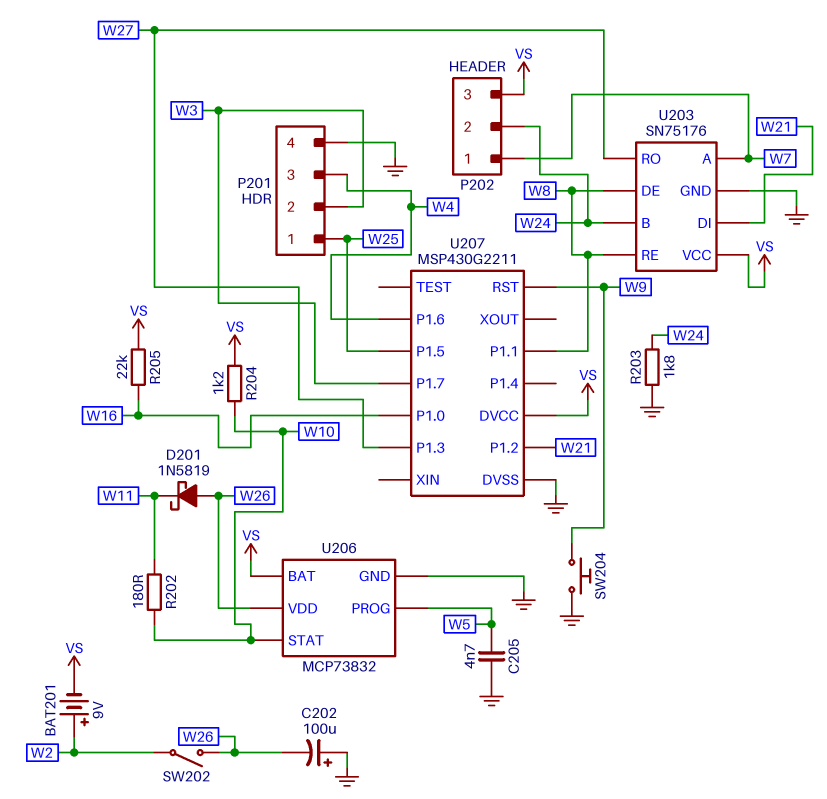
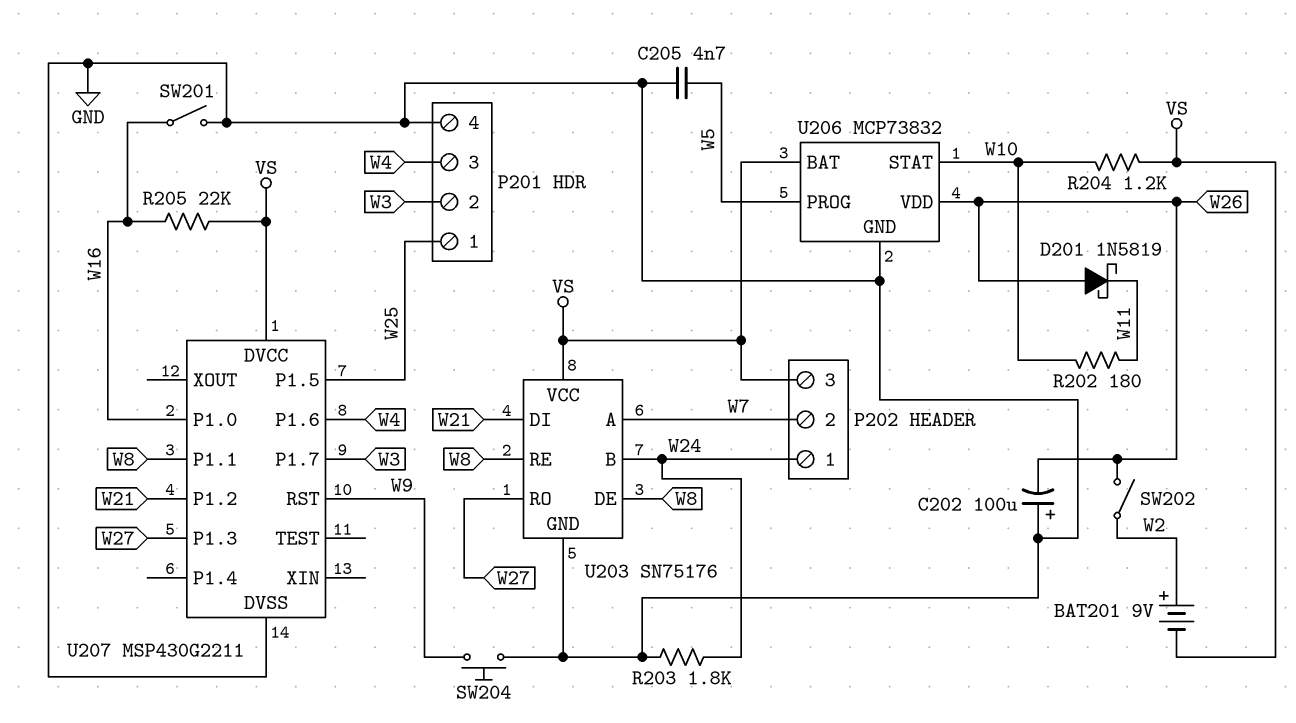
P202 pin 1: W7 -> W24
P202 pin 2: W24 -> W7
SW201: none -> switch (GND, W16)

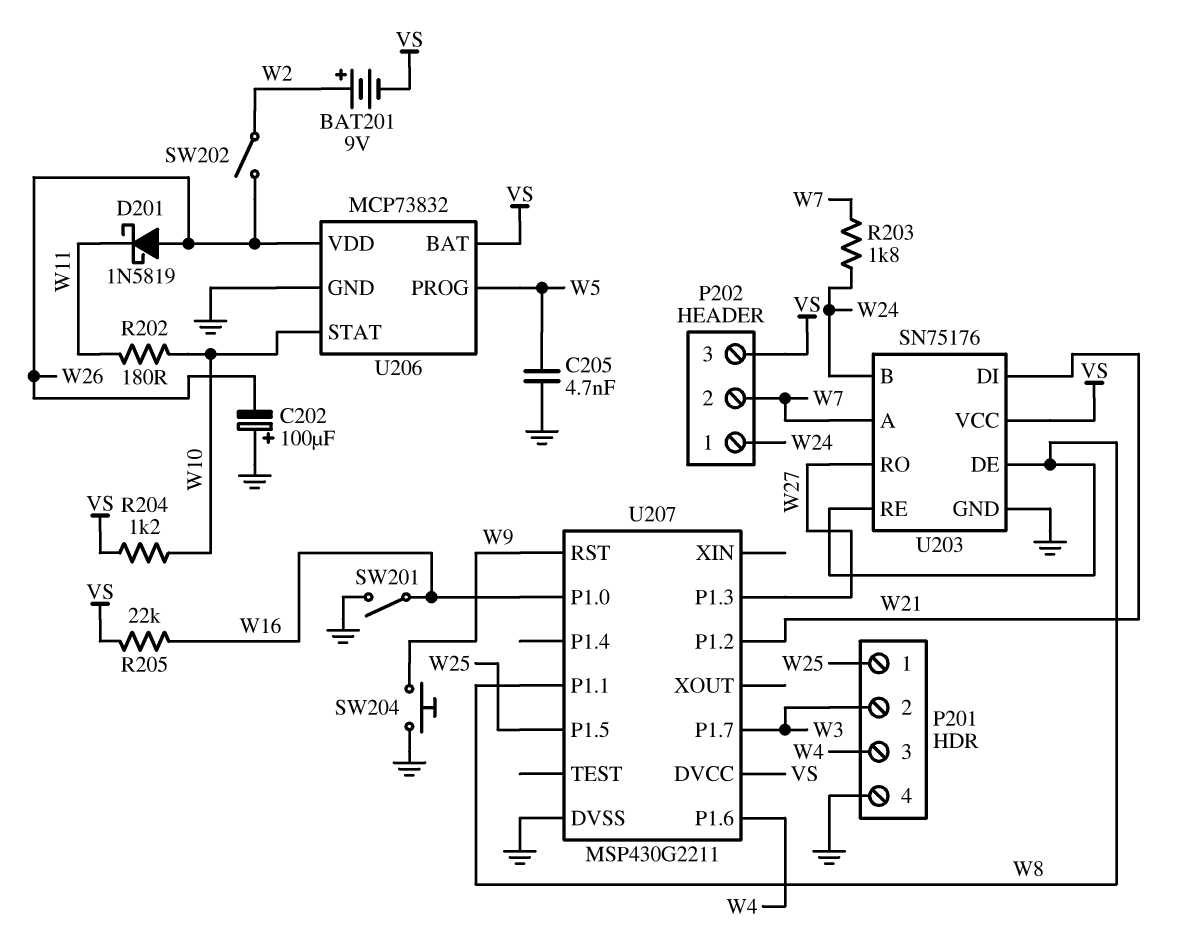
R203: 1.8k (GND, W24) -> 1.8k (W7, W24)

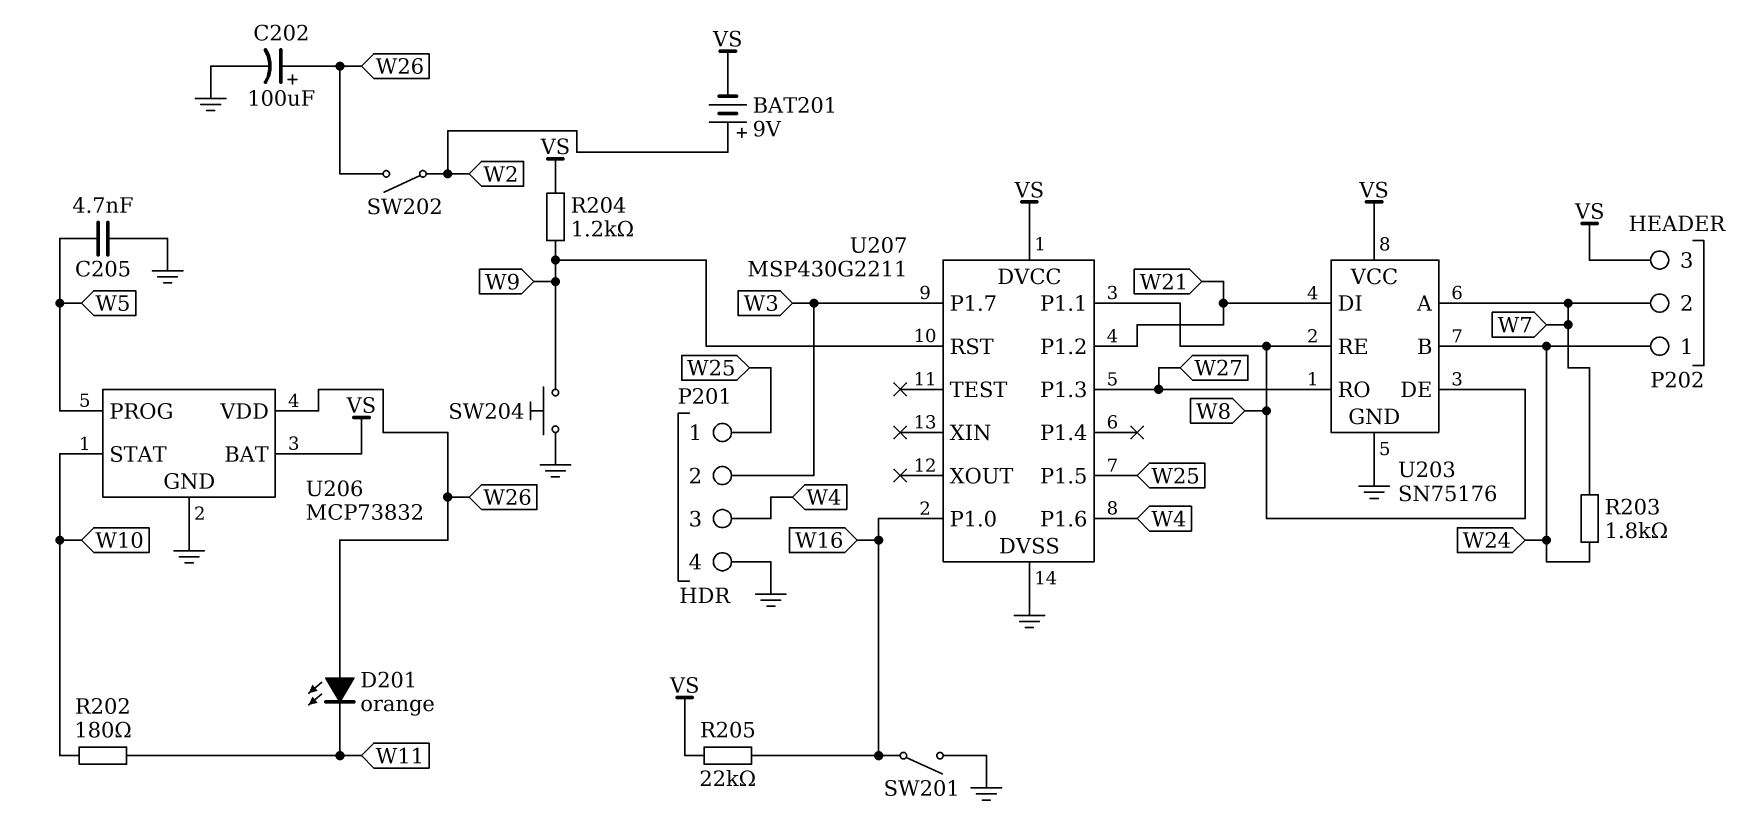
C202: 100uF (plus GND, minus W26) -> 100uF (plus W26, minus GND)
D201: schottky 1N5819 (A W26, K W11) -> LED orange (A W26, K W11)
R204: 1.2k (VS, W10) -> 1.2k (VS, W9)

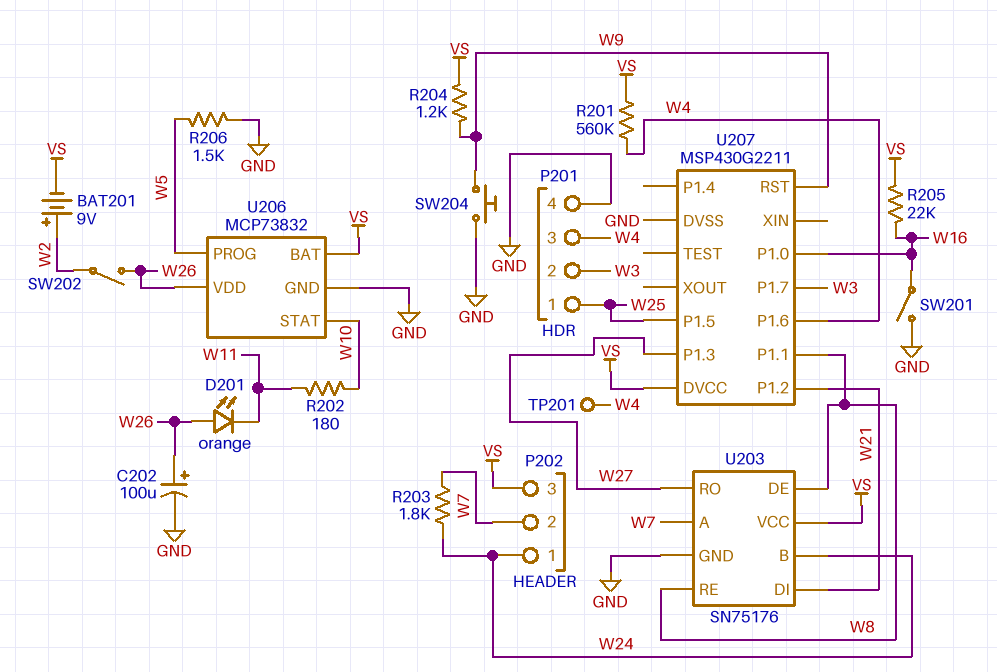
C205: 4.7nF (GND, W5) -> none
R201: none -> 560k (VS, W4)
R206: none -> 1.5k (GND, W5)
TP201: none -> test point (W4)

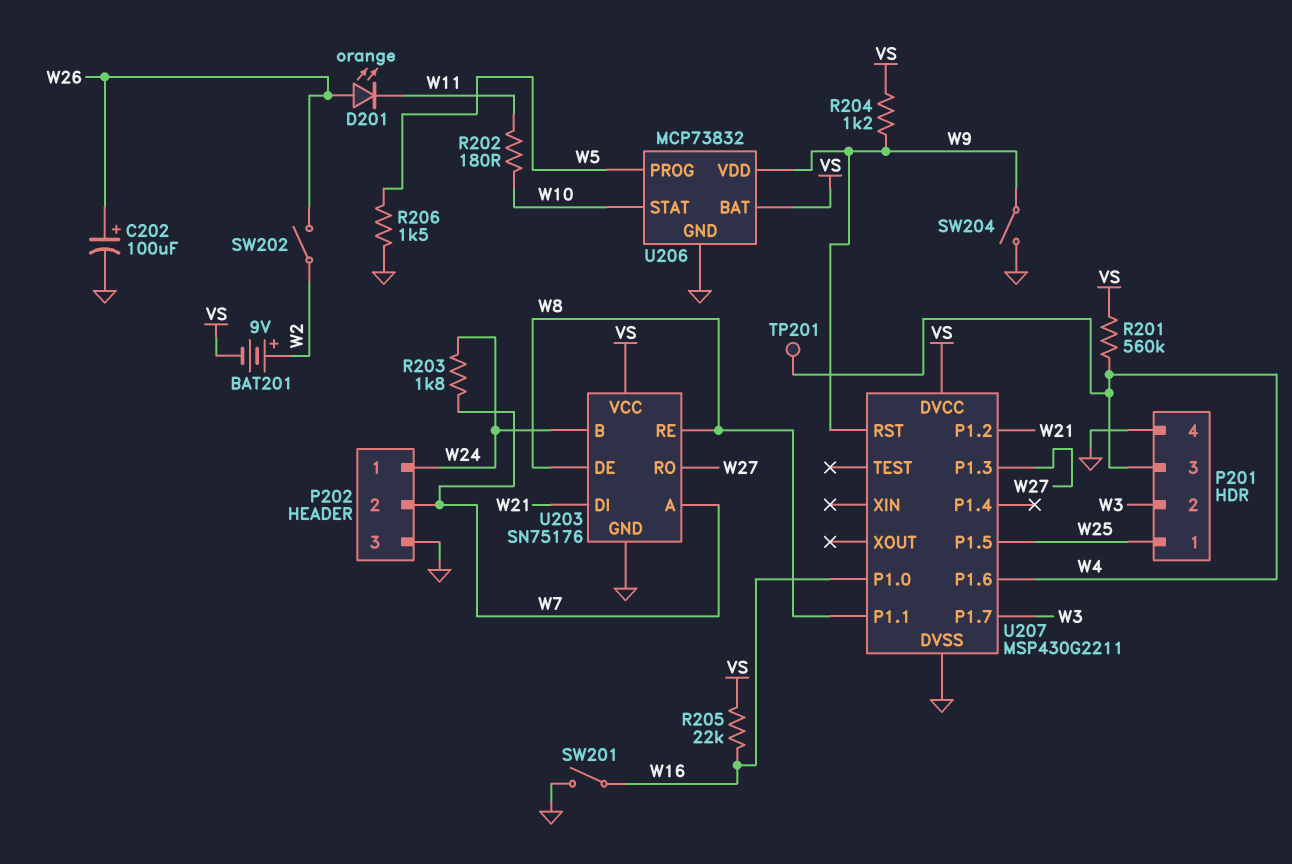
P202 pin 3: VS -> GND
SW204: button (GND, W9) -> switch (GND, W9)
U206 pin VDD: W26 -> W9

